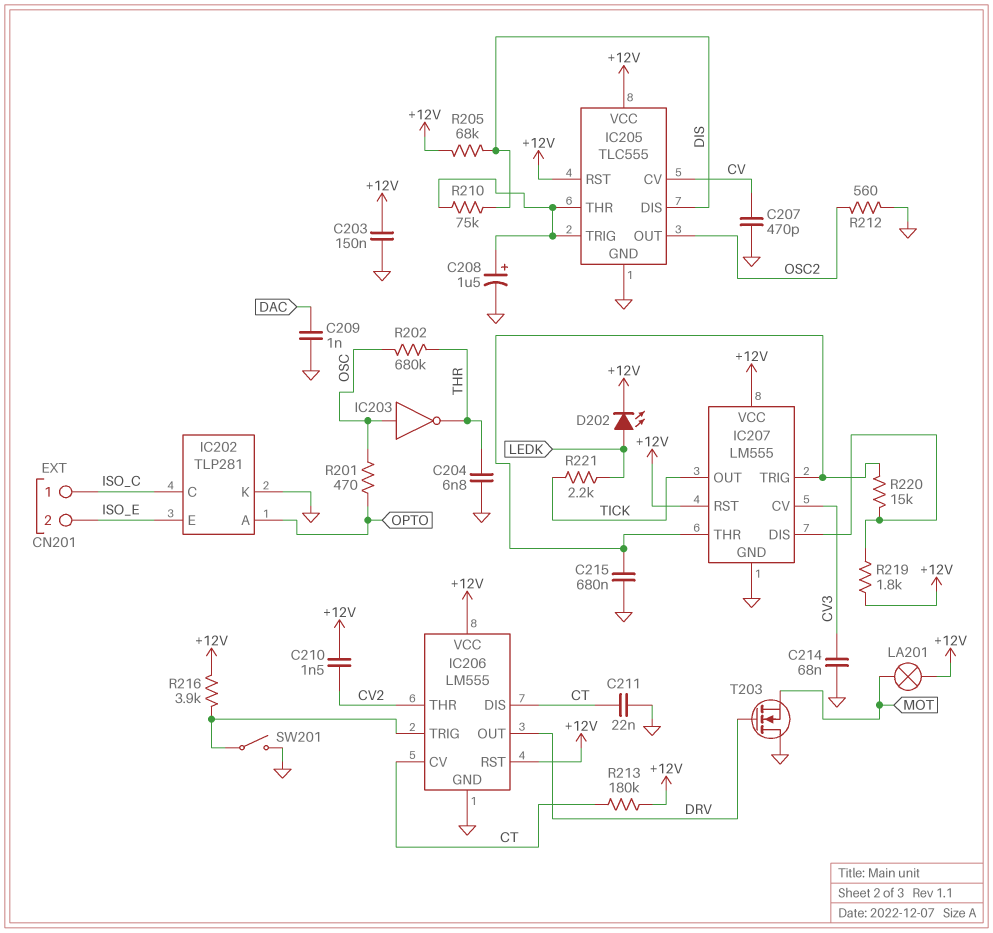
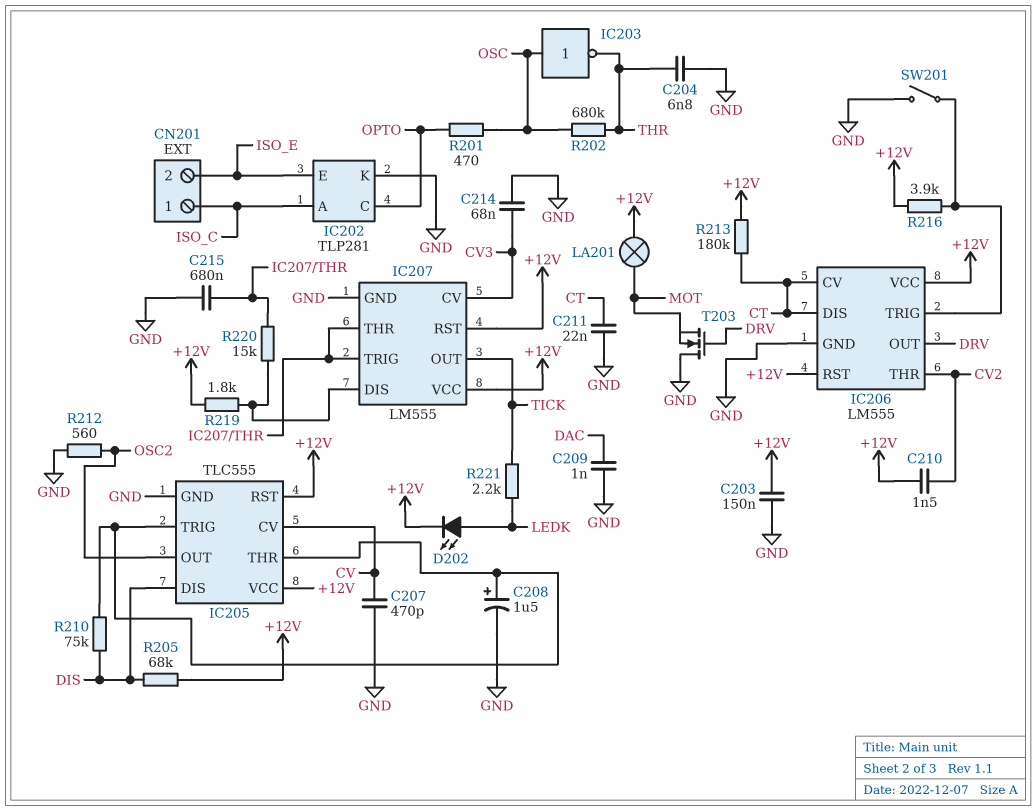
IC202 pin A: OPTO -> ISO_C
IC202 pin C: ISO_C -> OPTO

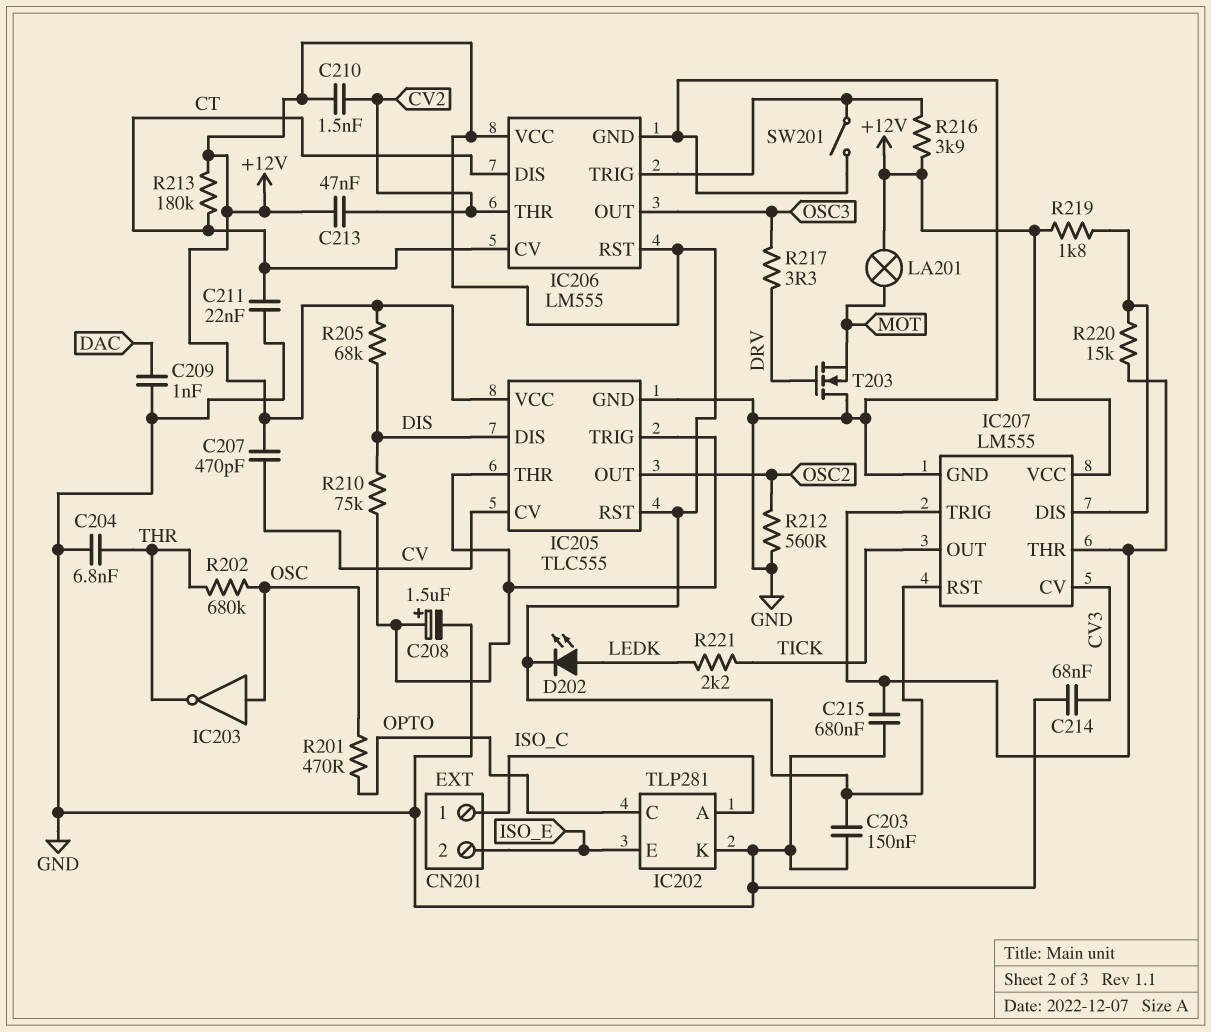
C207: 470pF (CV, GND) -> 470pF (+12V, CV)
C213: none -> 47nF (+12V, CV2)
IC206 pin OUT: DRV -> OSC3
R217: none -> 3.3 (DRV, OSC3)

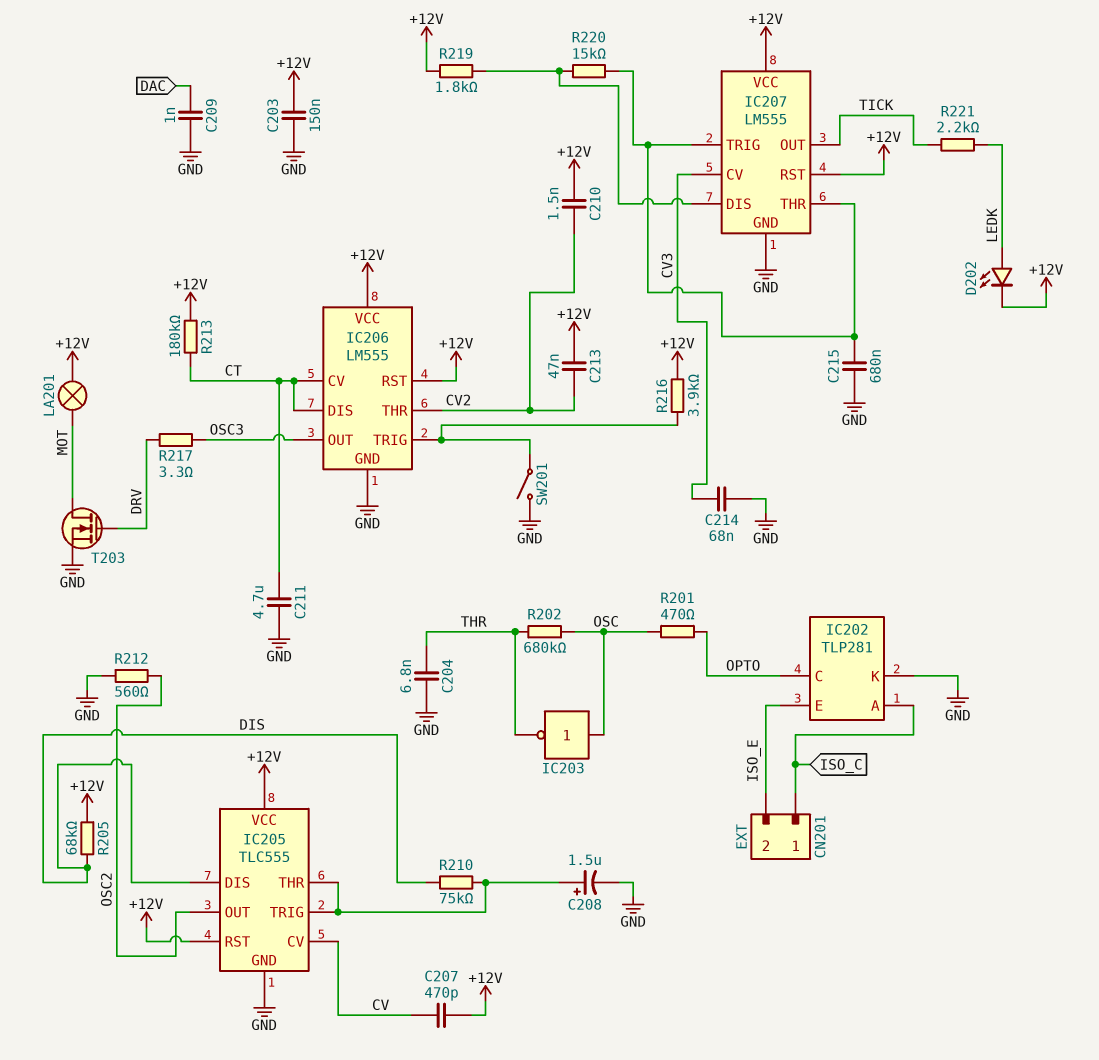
C211: 22nF (CT, GND) -> 4.7uF (CT, GND)
T203: NMOS (G DRV, D GND, S MOT) -> NMOS (G DRV, D MOT, S GND)

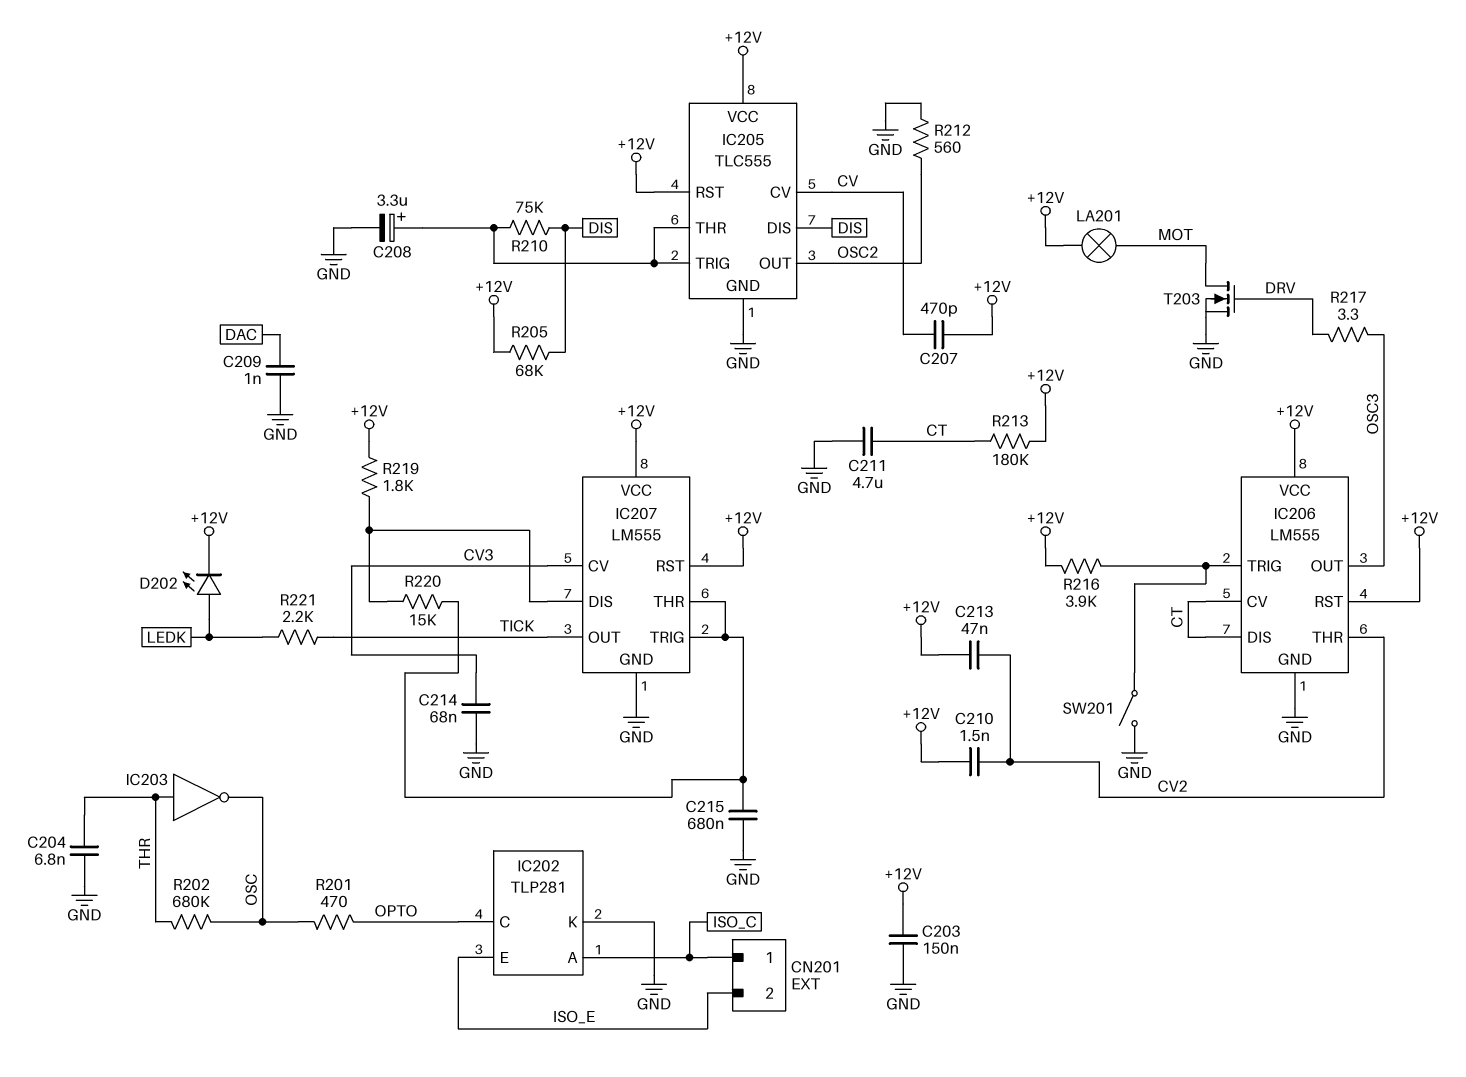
C208: 1.5uF (plus IC205/THR, minus GND) -> 3.3uF (plus IC205/THR, minus GND)
IC203: NOT (in OSC, out THR) -> NOT (in THR, out OSC)

